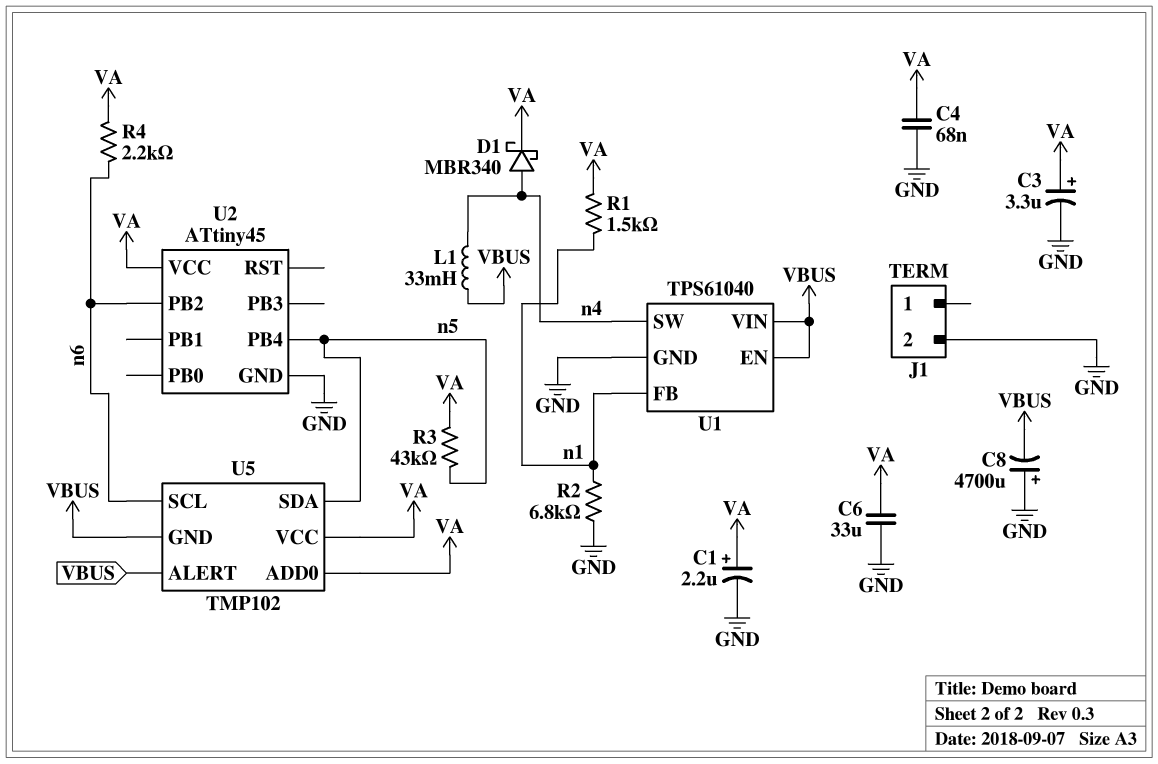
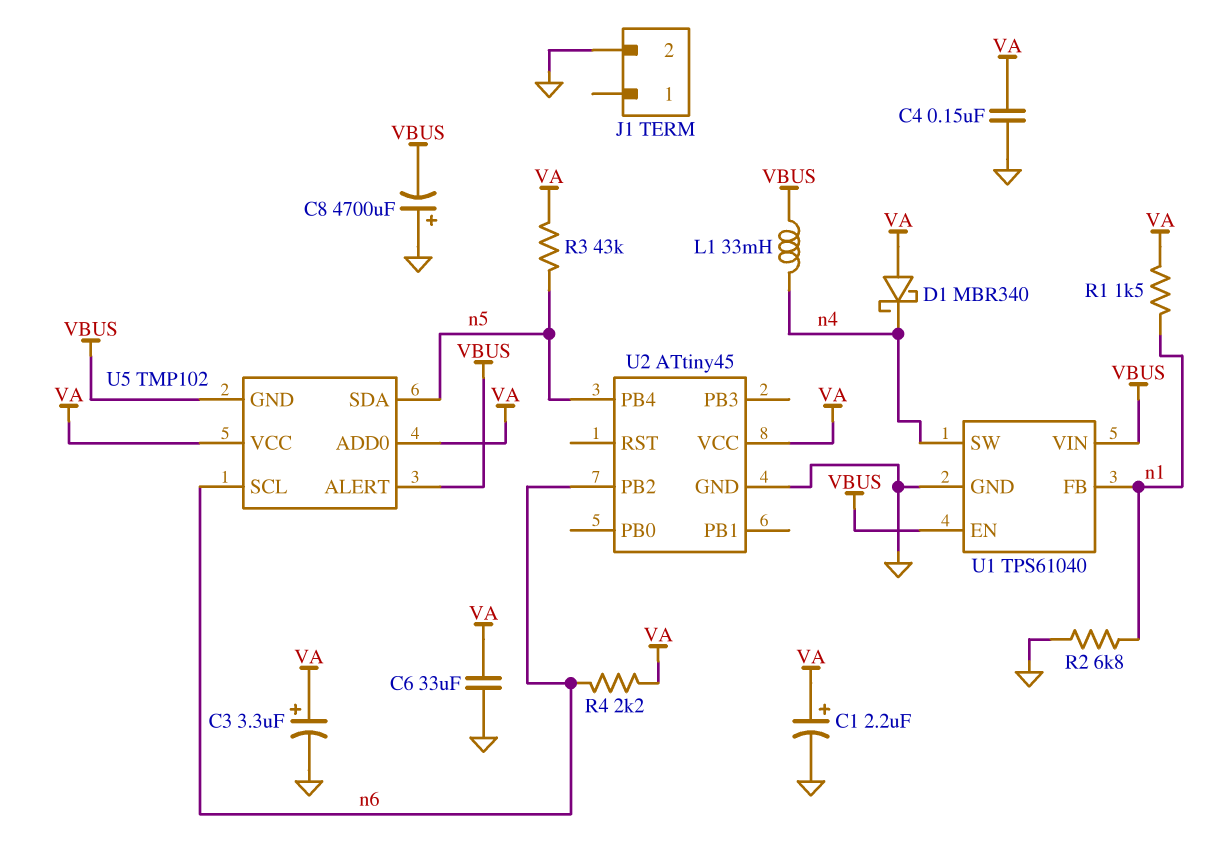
C4: 68nF (GND, VA) -> 150nF (GND, VA)
D1: schottky MBR340 (A n4, K VA) -> schottky MBR340 (A VA, K n4)

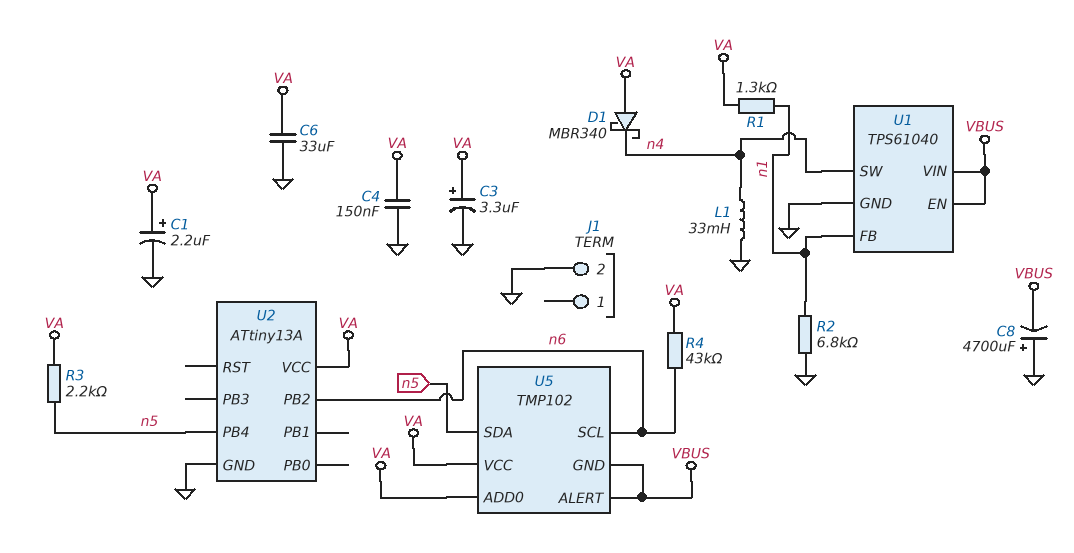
L1: 33mH (VBUS, n4) -> 33mH (GND, n4)
R1: 1.5k (VA, n1) -> 1.3k (VA, n1)
R3: 43k (VA, n5) -> 2.2k (VA, n5)
R4: 2.2k (VA, n6) -> 43k (VA, n6)
U2: ATtiny45 -> ATtiny13A

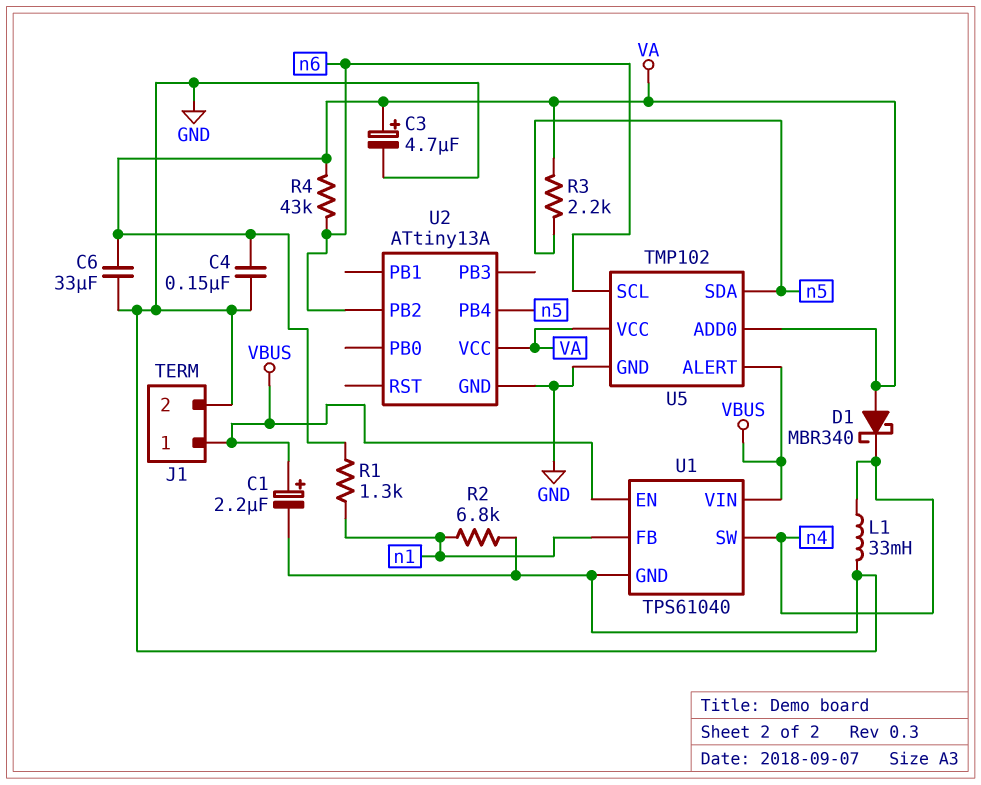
C1: 2.2uF (plus VA, minus GND) -> 2.2uF (plus VBUS, minus GND)
C3: 3.3uF (plus VA, minus GND) -> 4.7uF (plus VA, minus GND)
C8: 4700uF (plus GND, minus VBUS) -> none
J1 pin 1: none -> VBUS
U5 pin GND: VBUS -> GND

